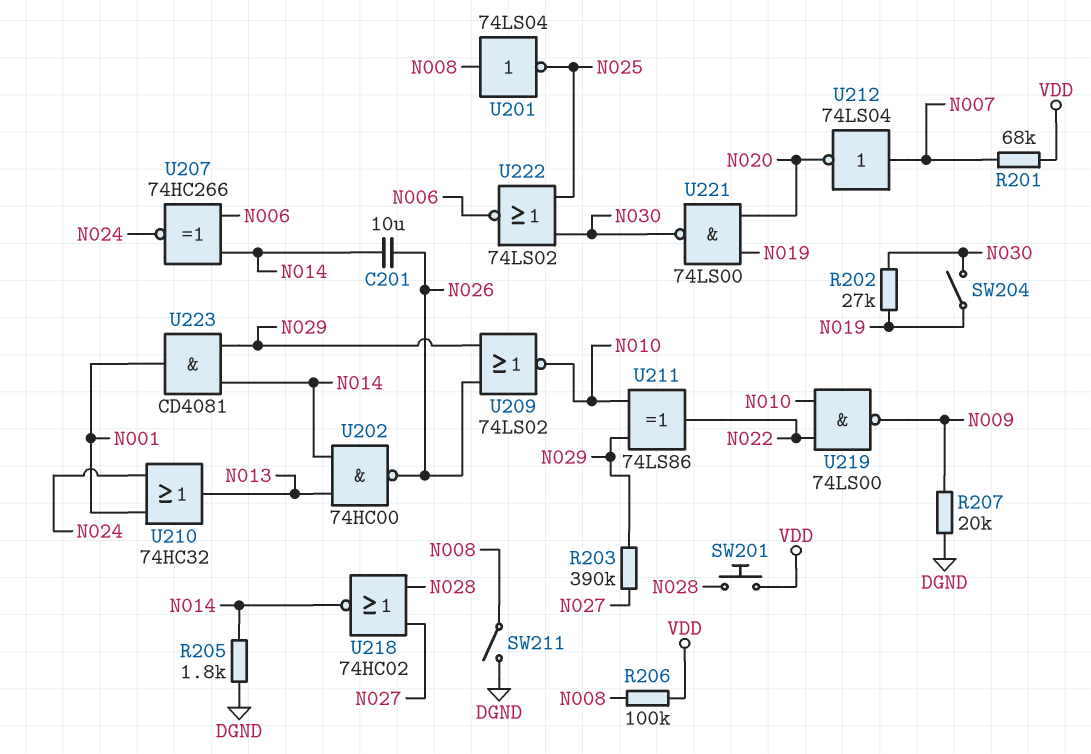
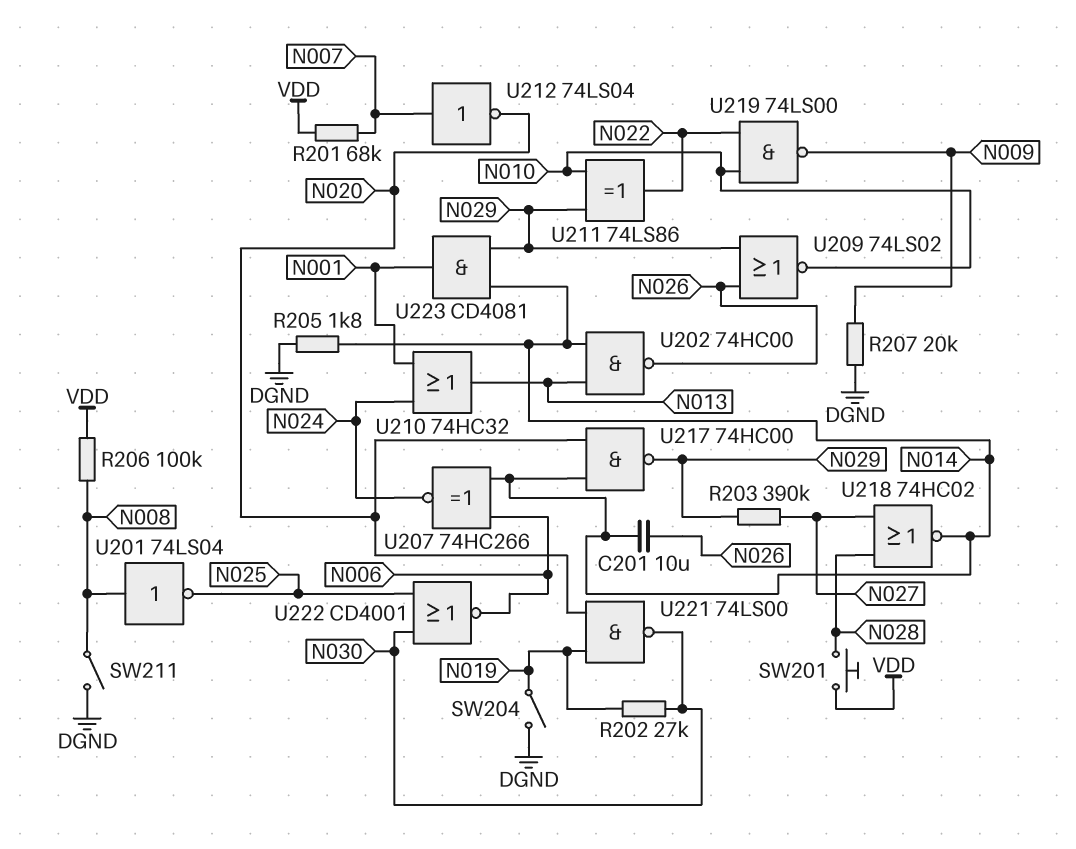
SW204: switch (N019, N030) -> switch (DGND, N019)
U217: none -> NAND 74HC00 (in N014, in N020, out N029)
U222: NOR 74LS02 (in N025, in N030, out N006) -> NOR CD4001 (in N025, in N030, out N006)

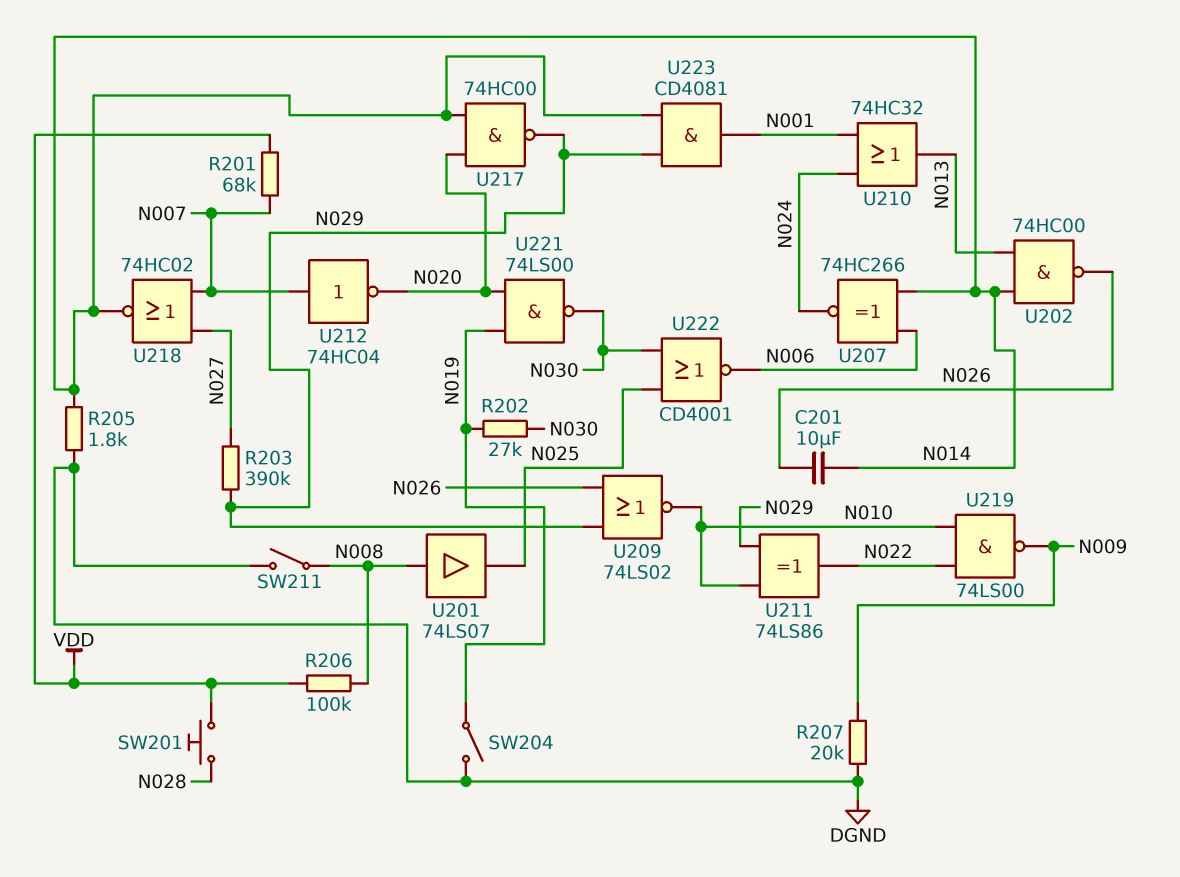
U201: NOT 74LS04 (in N008, out N025) -> buffer 74LS07 (in N008, out N025)
U212: NOT 74LS04 (in N007, out N020) -> NOT 74HC04 (in N007, out N020)
U218: NOR 74HC02 (in N027, in N028, out N014) -> NOR 74HC02 (in N007, in N027, out N014)

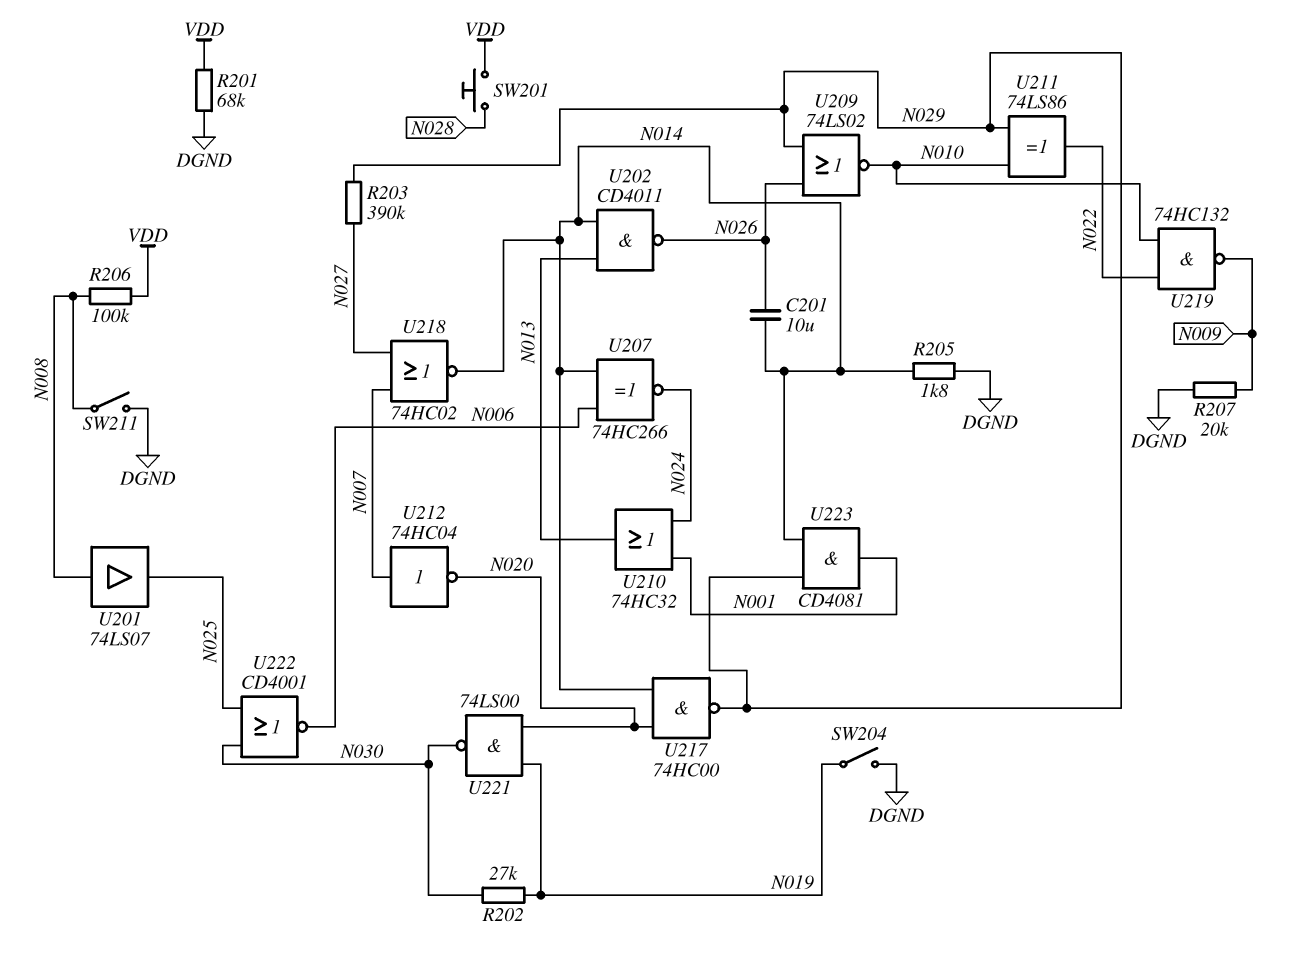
R201: 68k (N007, VDD) -> 68k (DGND, VDD)
U202: NAND 74HC00 (in N013, in N014, out N026) -> NAND CD4011 (in N013, in N014, out N026)
U219: NAND 74LS00 (in N010, in N022, out N009) -> NAND 74HC132 (in N010, in N022, out N009)

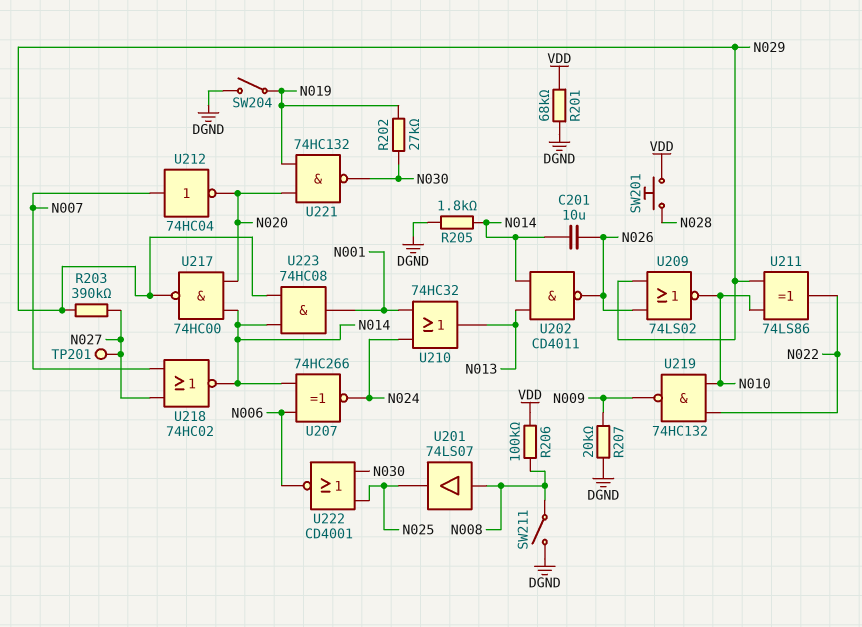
TP201: none -> test point (N027)
U221: NAND 74LS00 (in N019, in N020, out N030) -> NAND 74HC132 (in N019, in N020, out N030)
U223: AND CD4081 (in N014, in N029, out N001) -> AND 74HC08 (in N014, in N029, out N001)

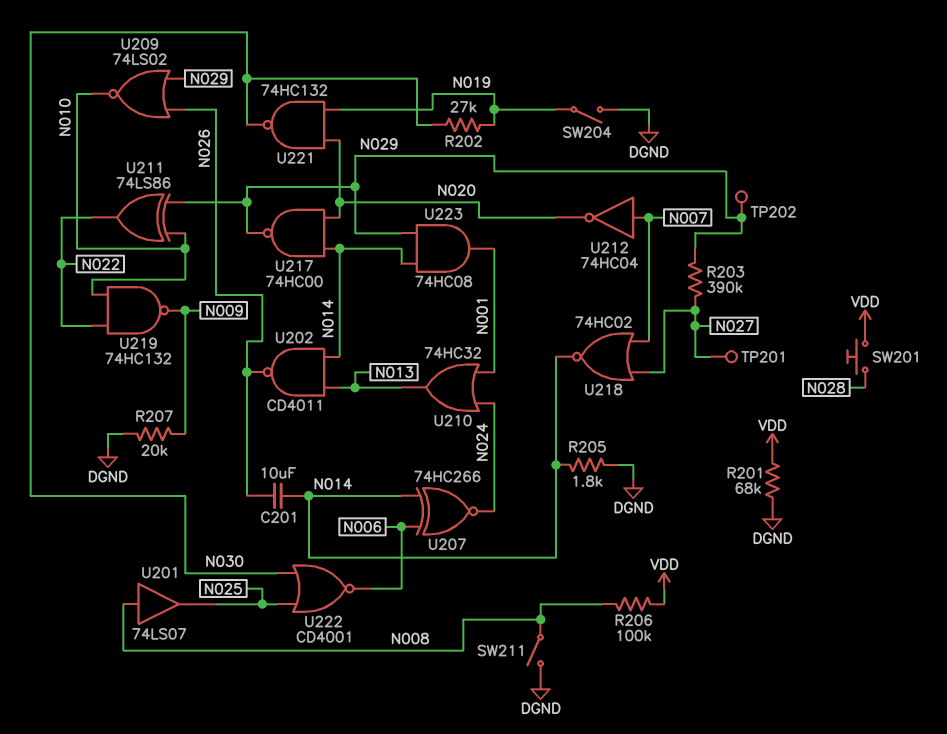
TP202: none -> test point (N029)

